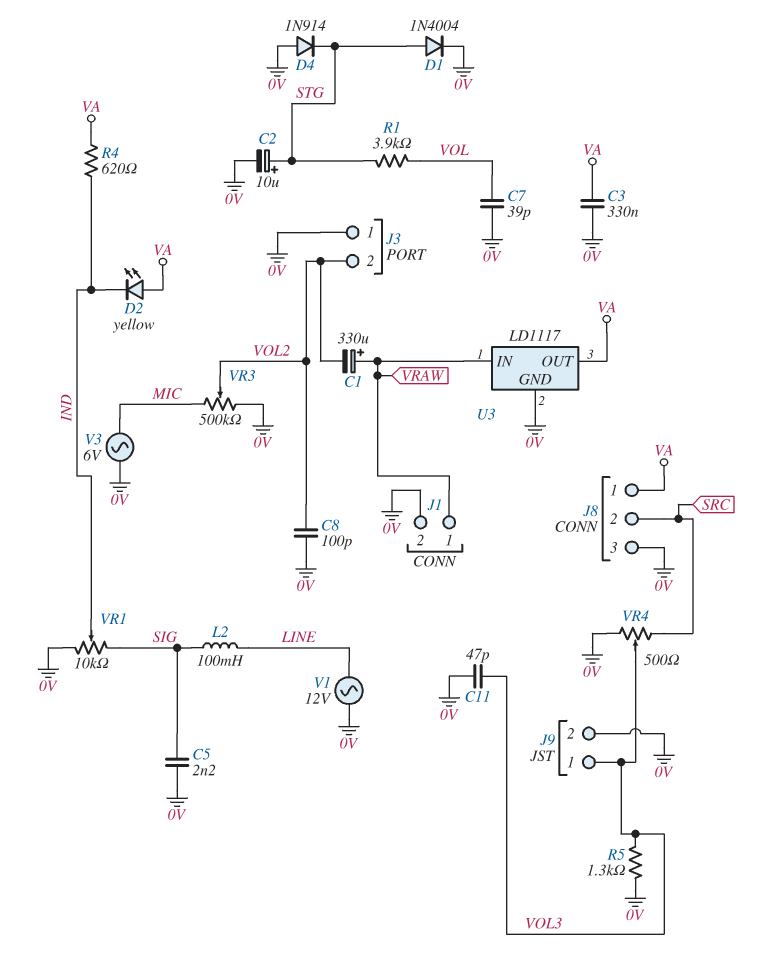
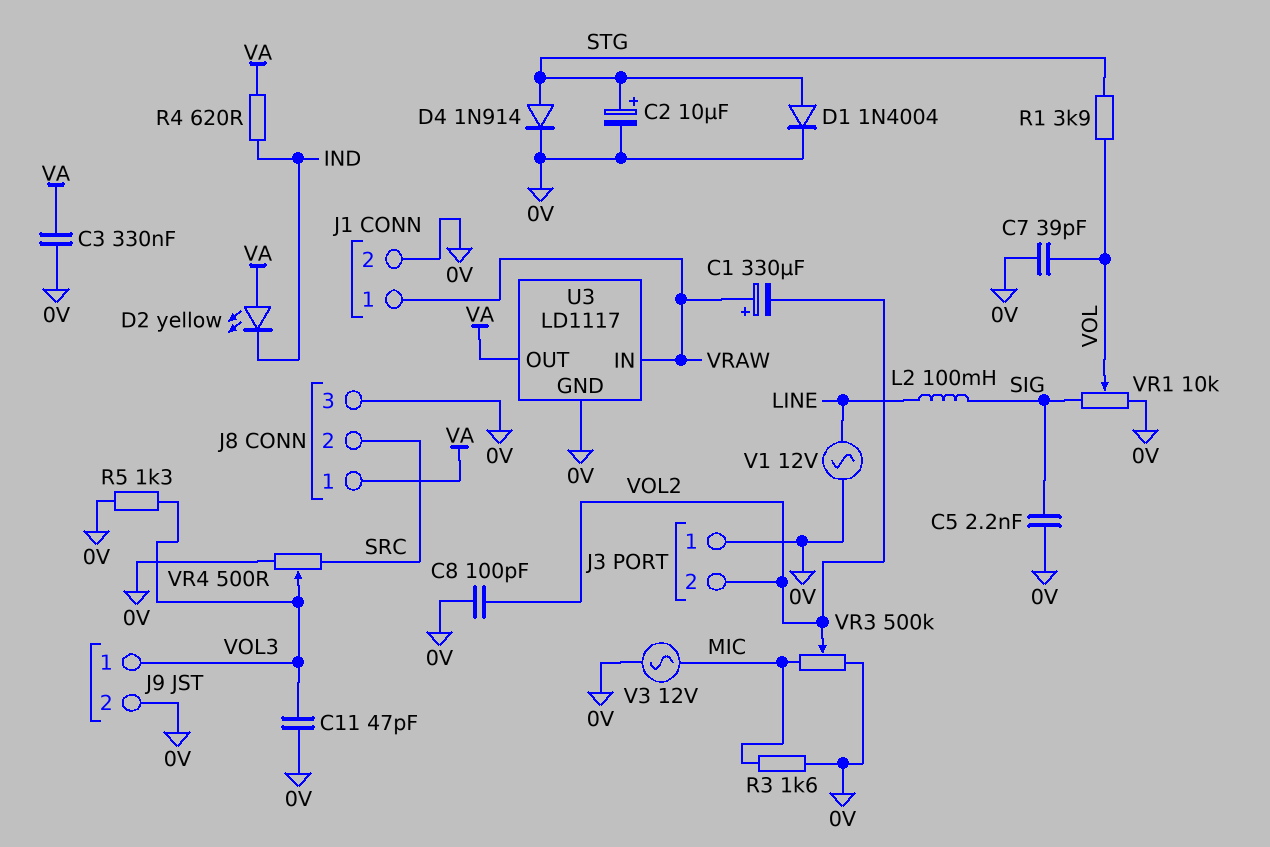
D4: diode 1N914 (A 0V, K STG) -> diode 1N914 (A STG, K 0V)
R3: none -> 1.6k (0V, MIC)
V3: AC 6V (0V, MIC) -> AC 12V (0V, MIC)
VR1: 10k (0V, SIG, wiper IND) -> 10k (0V, SIG, wiper VOL)

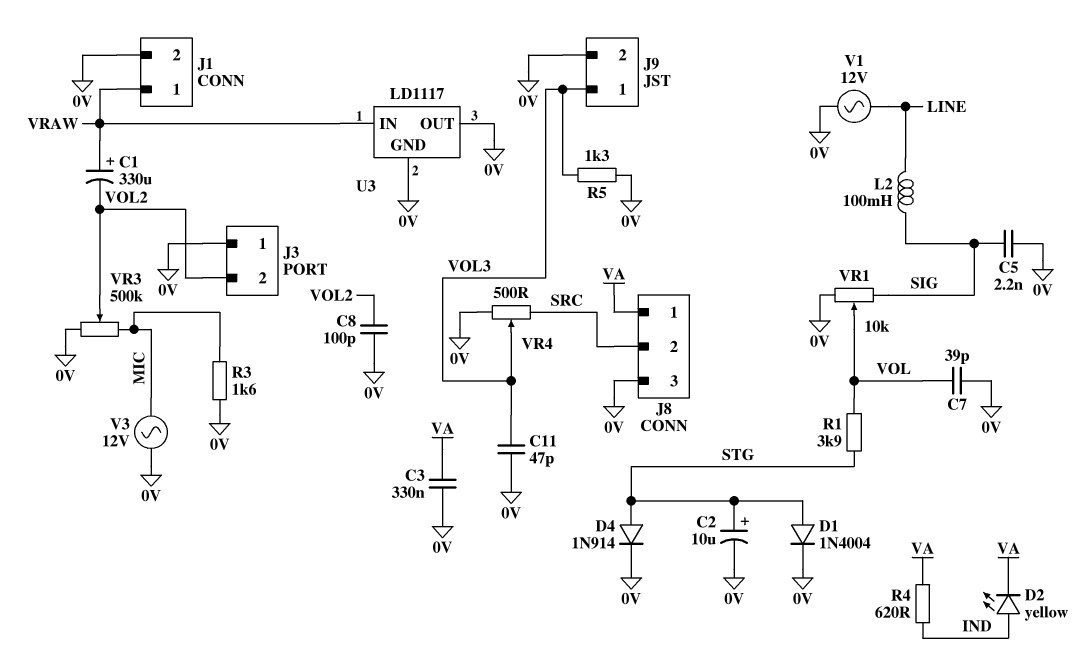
D2: LED yellow (A VA, K IND) -> LED yellow (A IND, K VA)
U3 pin OUT: VA -> 0V

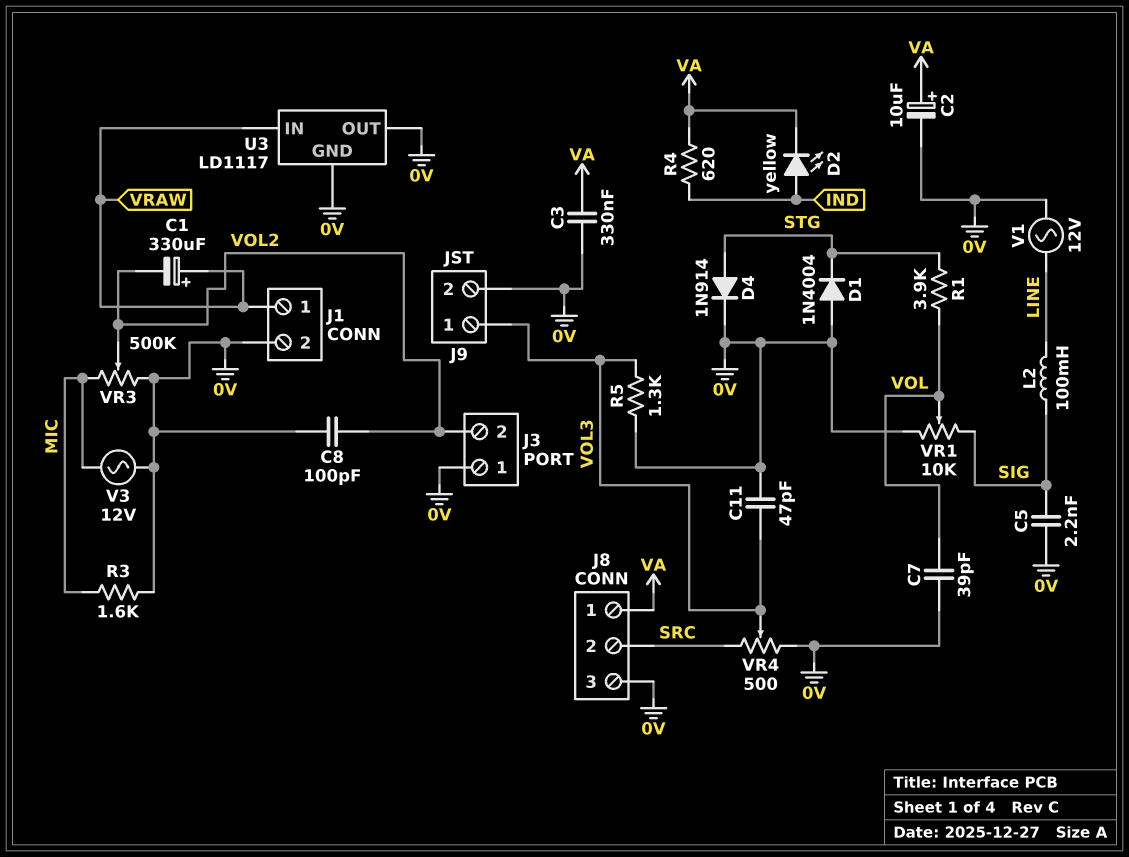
C2: 10uF (plus STG, minus 0V) -> 10uF (plus VA, minus 0V)
D1: diode 1N4004 (A STG, K 0V) -> diode 1N4004 (A 0V, K STG)

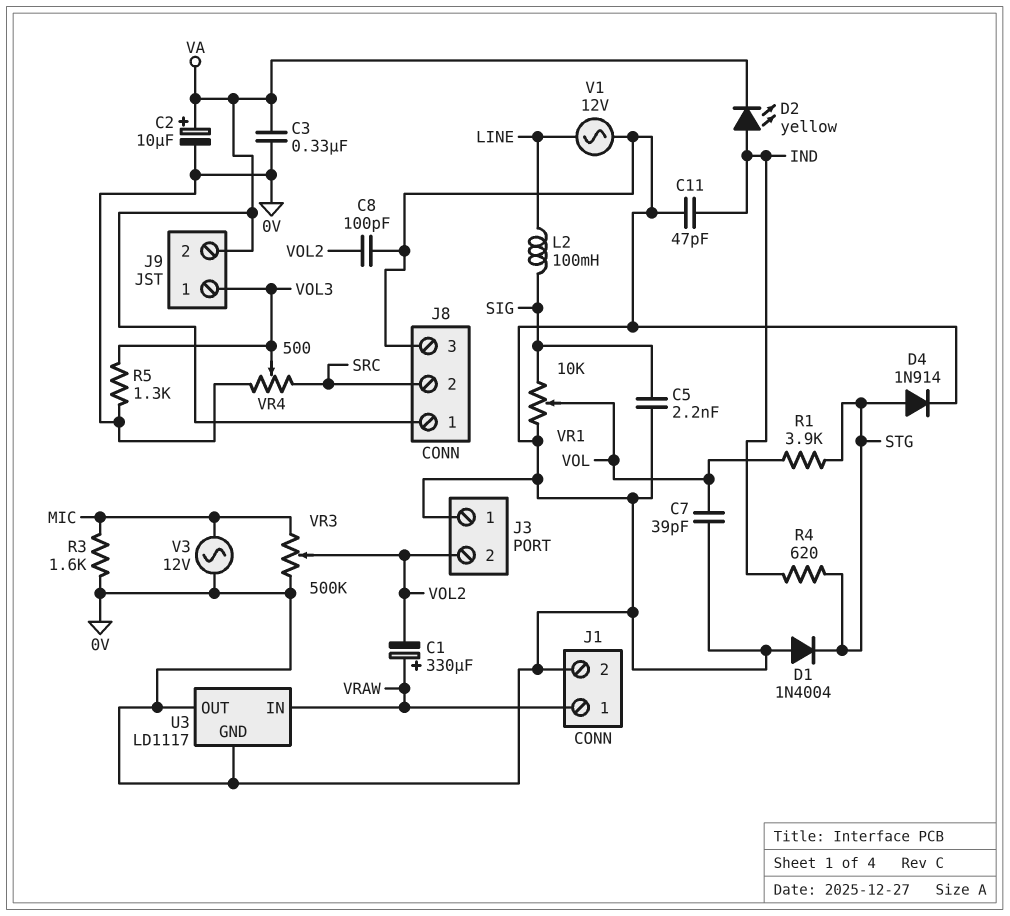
C11: 47pF (0V, VOL3) -> 47pF (0V, IND)
J9 pin 2: 0V -> VA
R4: 620 (IND, VA) -> 620 (IND, STG)

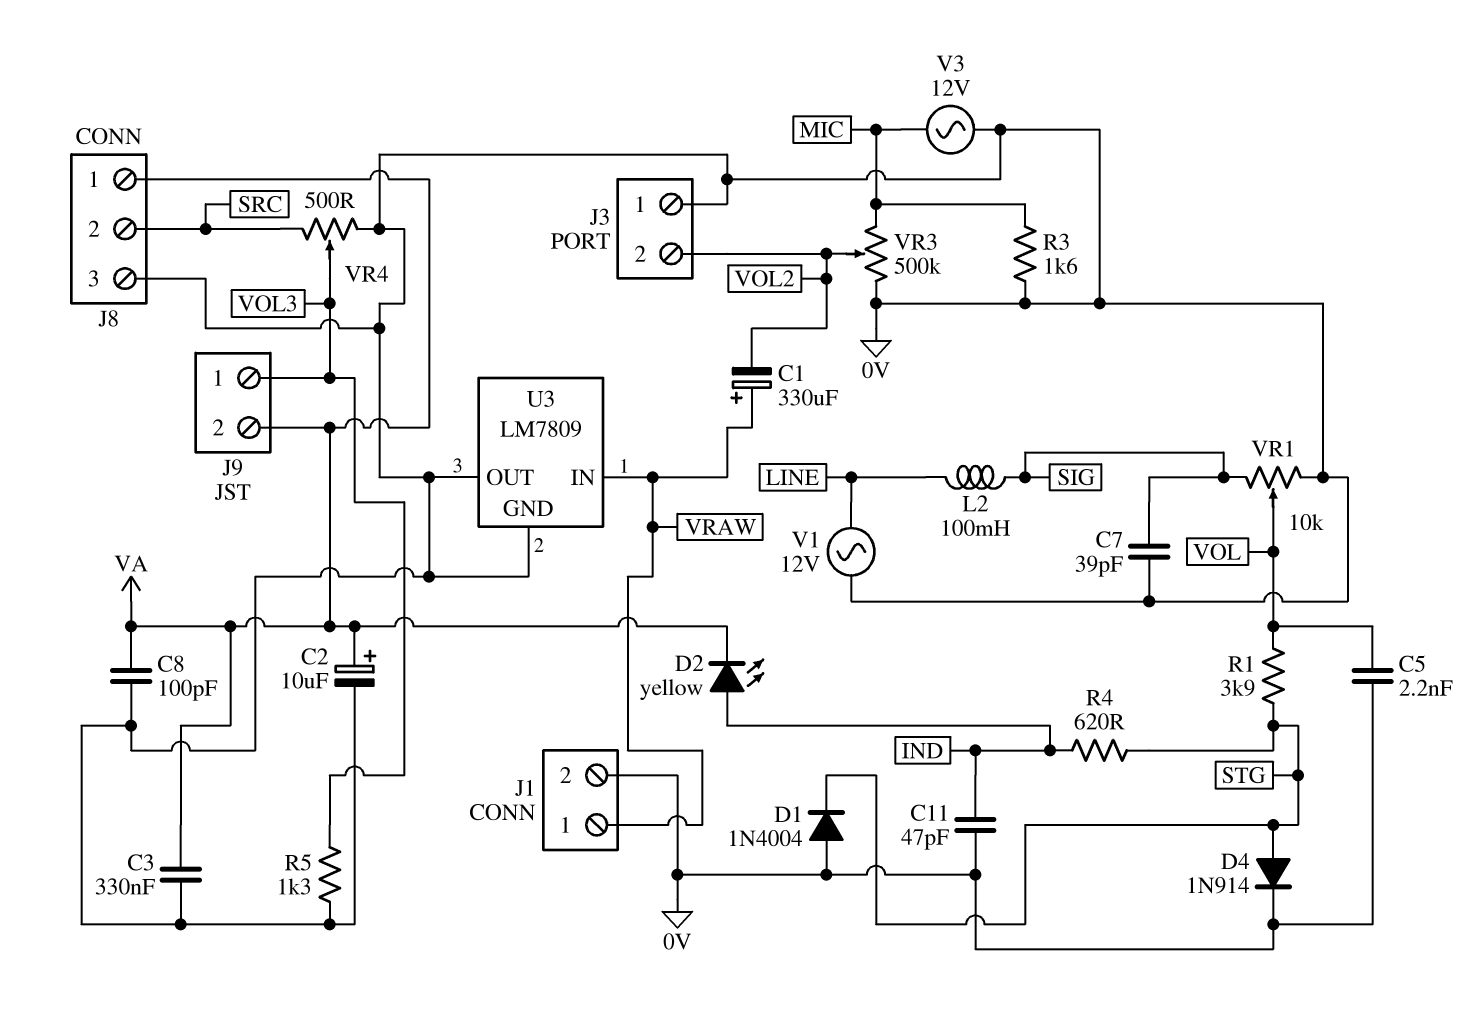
C5: 2.2nF (0V, SIG) -> 2.2nF (0V, VOL)
C7: 39pF (0V, VOL) -> 39pF (0V, SIG)
C8: 100pF (0V, VOL2) -> 100pF (0V, VA)
U3: LD1117 -> LM7809

